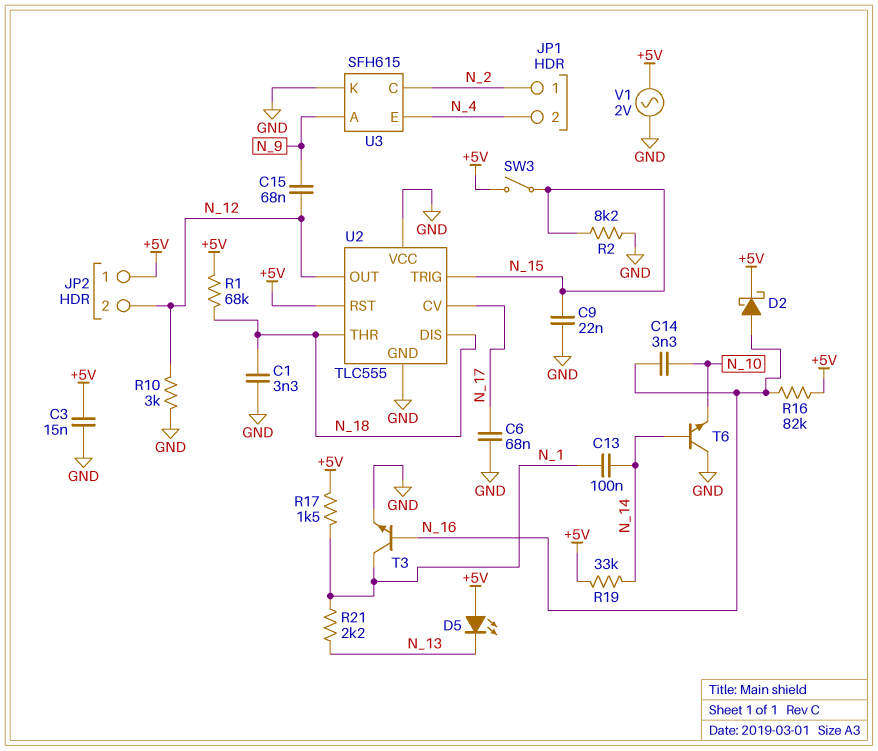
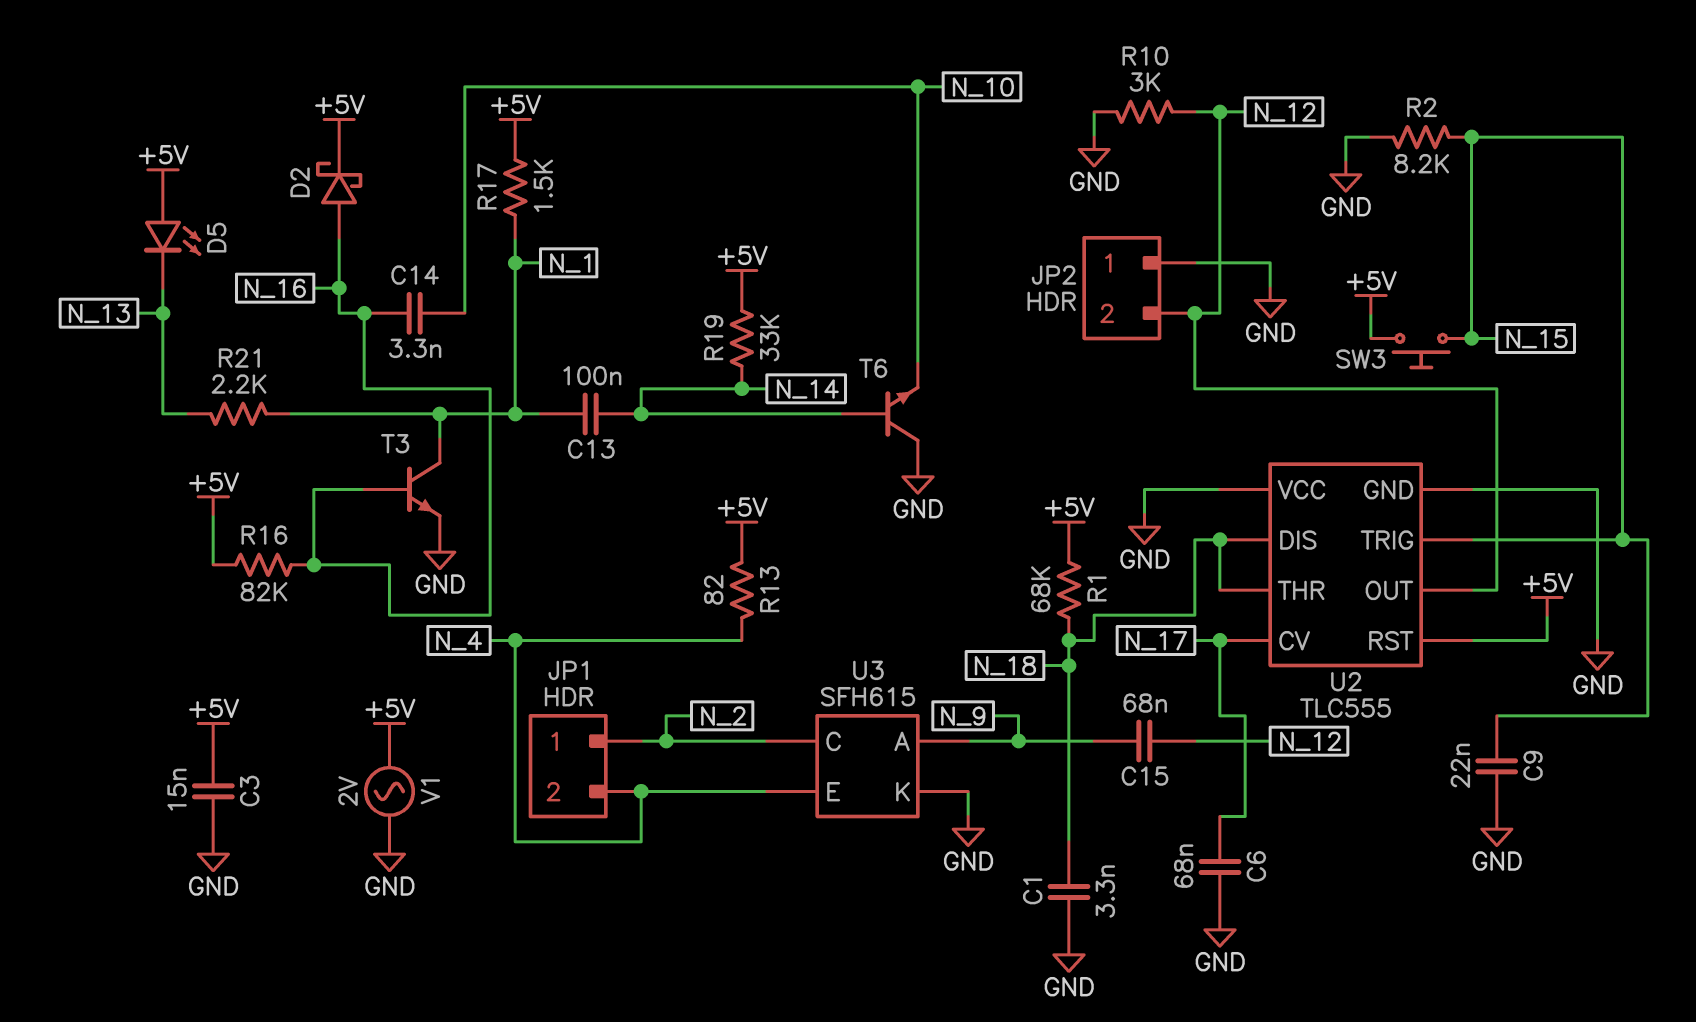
JP2 pin 1: +5V -> GND
R13: none -> 82 (+5V, N_4)
SW3: switch (+5V, N_15) -> button (+5V, N_15)

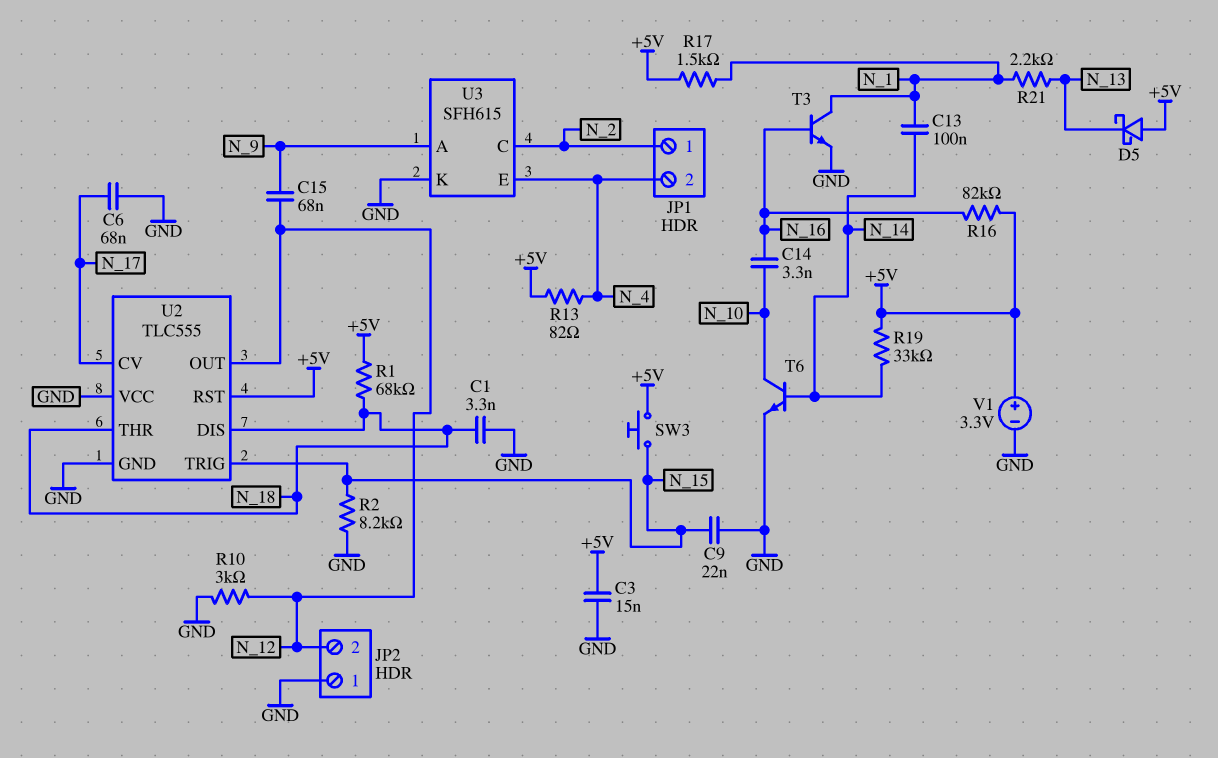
D2: schottky (A N_16, K +5V) -> none
D5: LED (A +5V, K N_13) -> schottky (A +5V, K N_13)
T6: NPN (B N_14, C GND, E N_10) -> NPN (B N_14, C N_10, E GND)
V1: AC 2V (+5V, GND) -> 3.3V (plus +5V, minus GND)

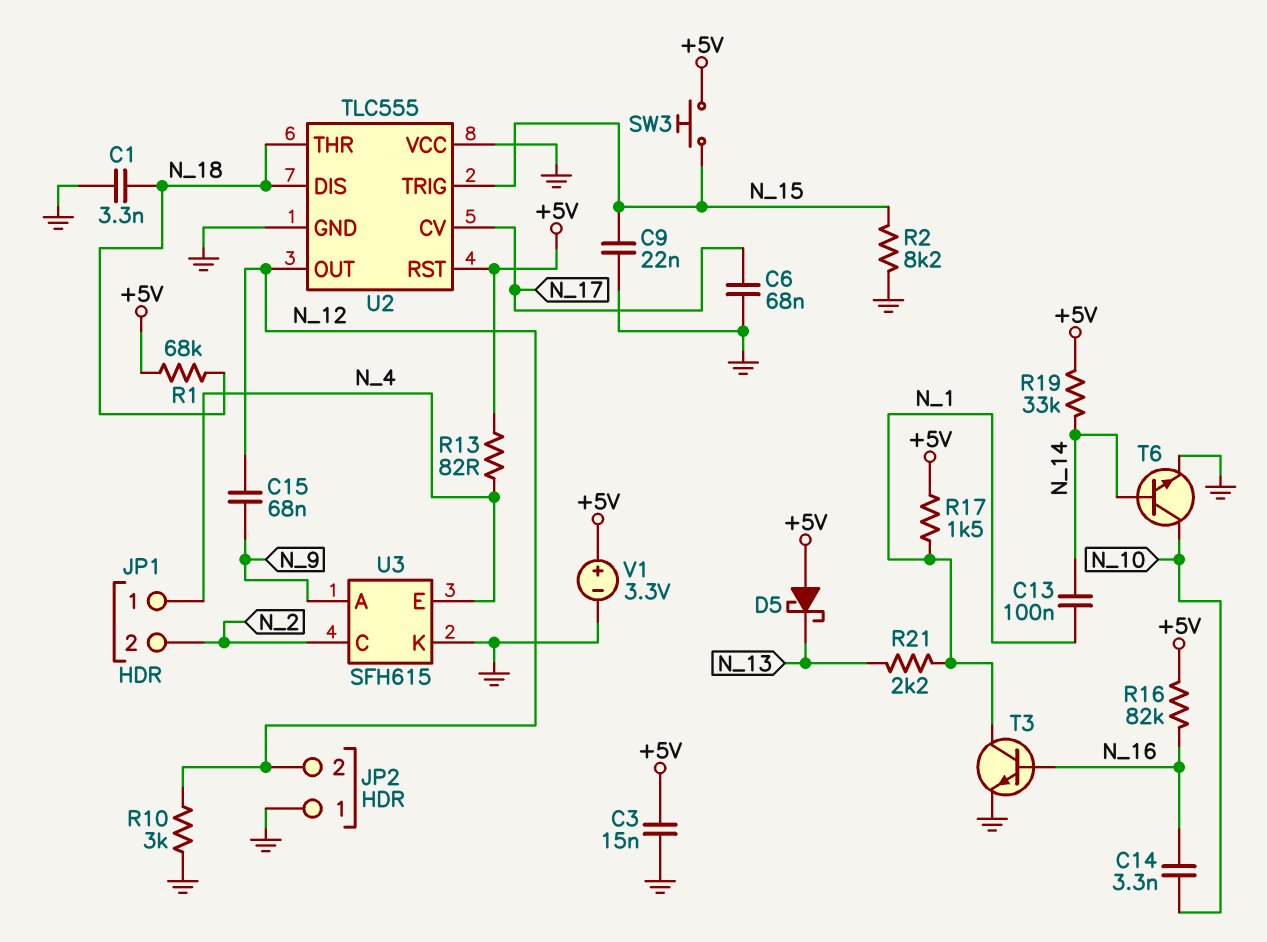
JP1 pin 1: N_2 -> N_4
JP1 pin 2: N_4 -> N_2

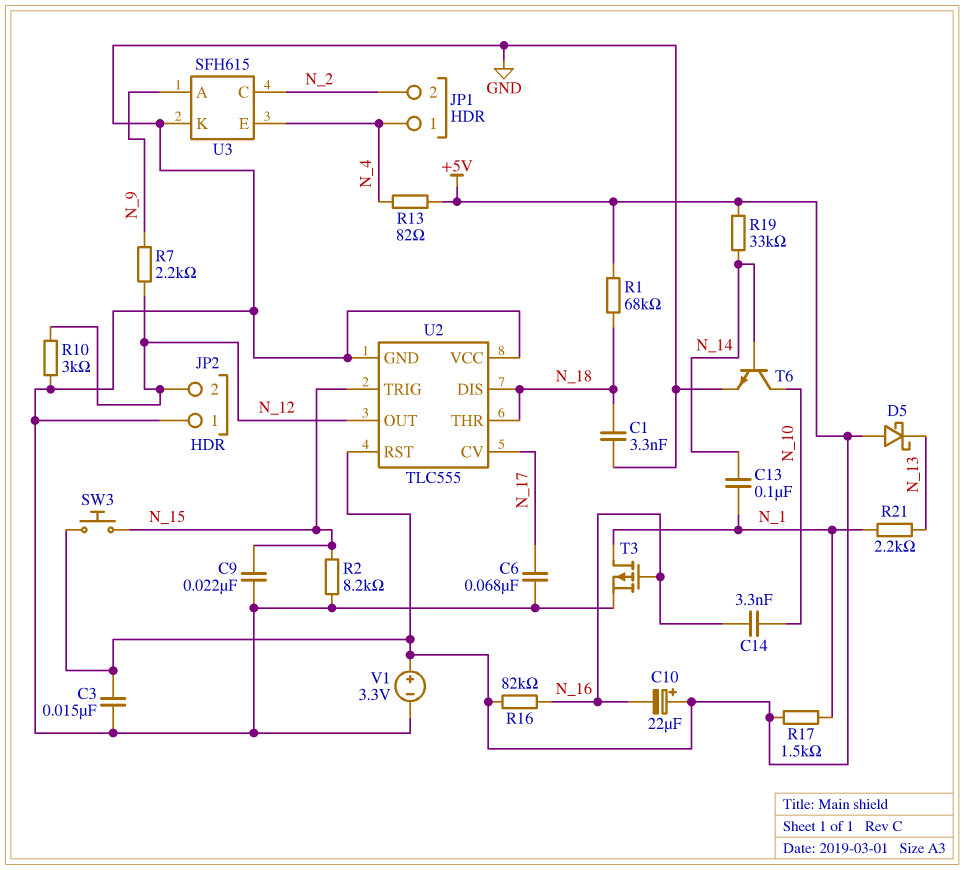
C10: none -> 22uF (plus +5V, minus N_16)
C15: 68nF (N_9, N_12) -> none
R7: none -> 2.2k (N_9, N_12)
T3: NPN (B N_16, C N_1, E GND) -> PMOS (G N_16, D N_1, S GND)

